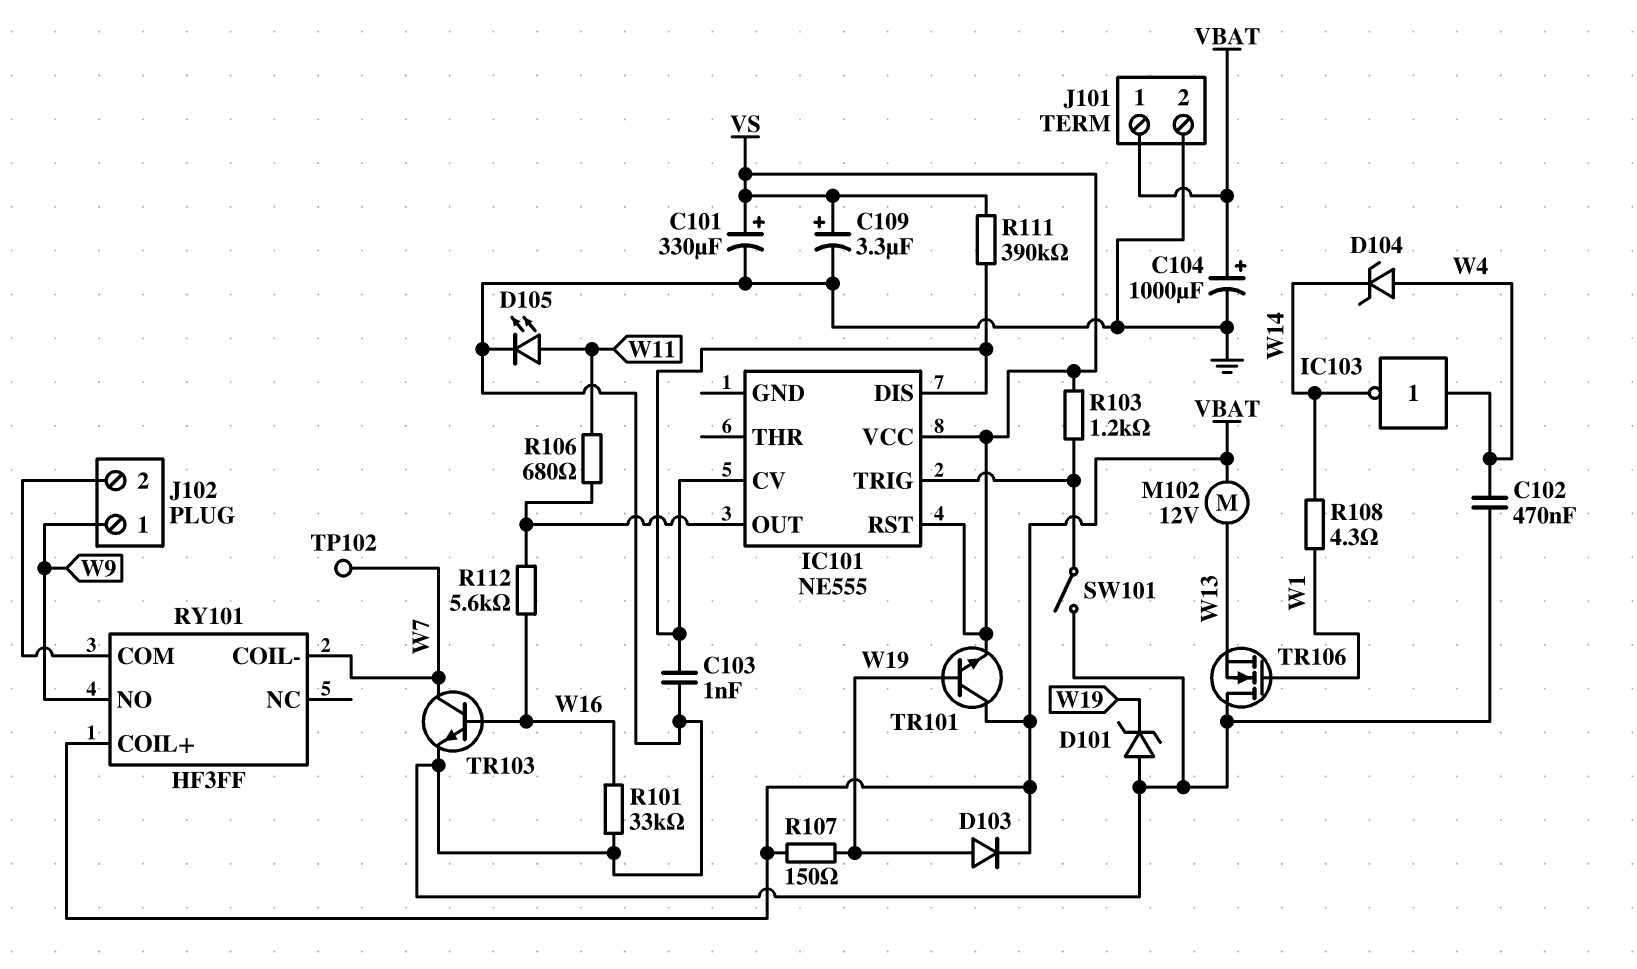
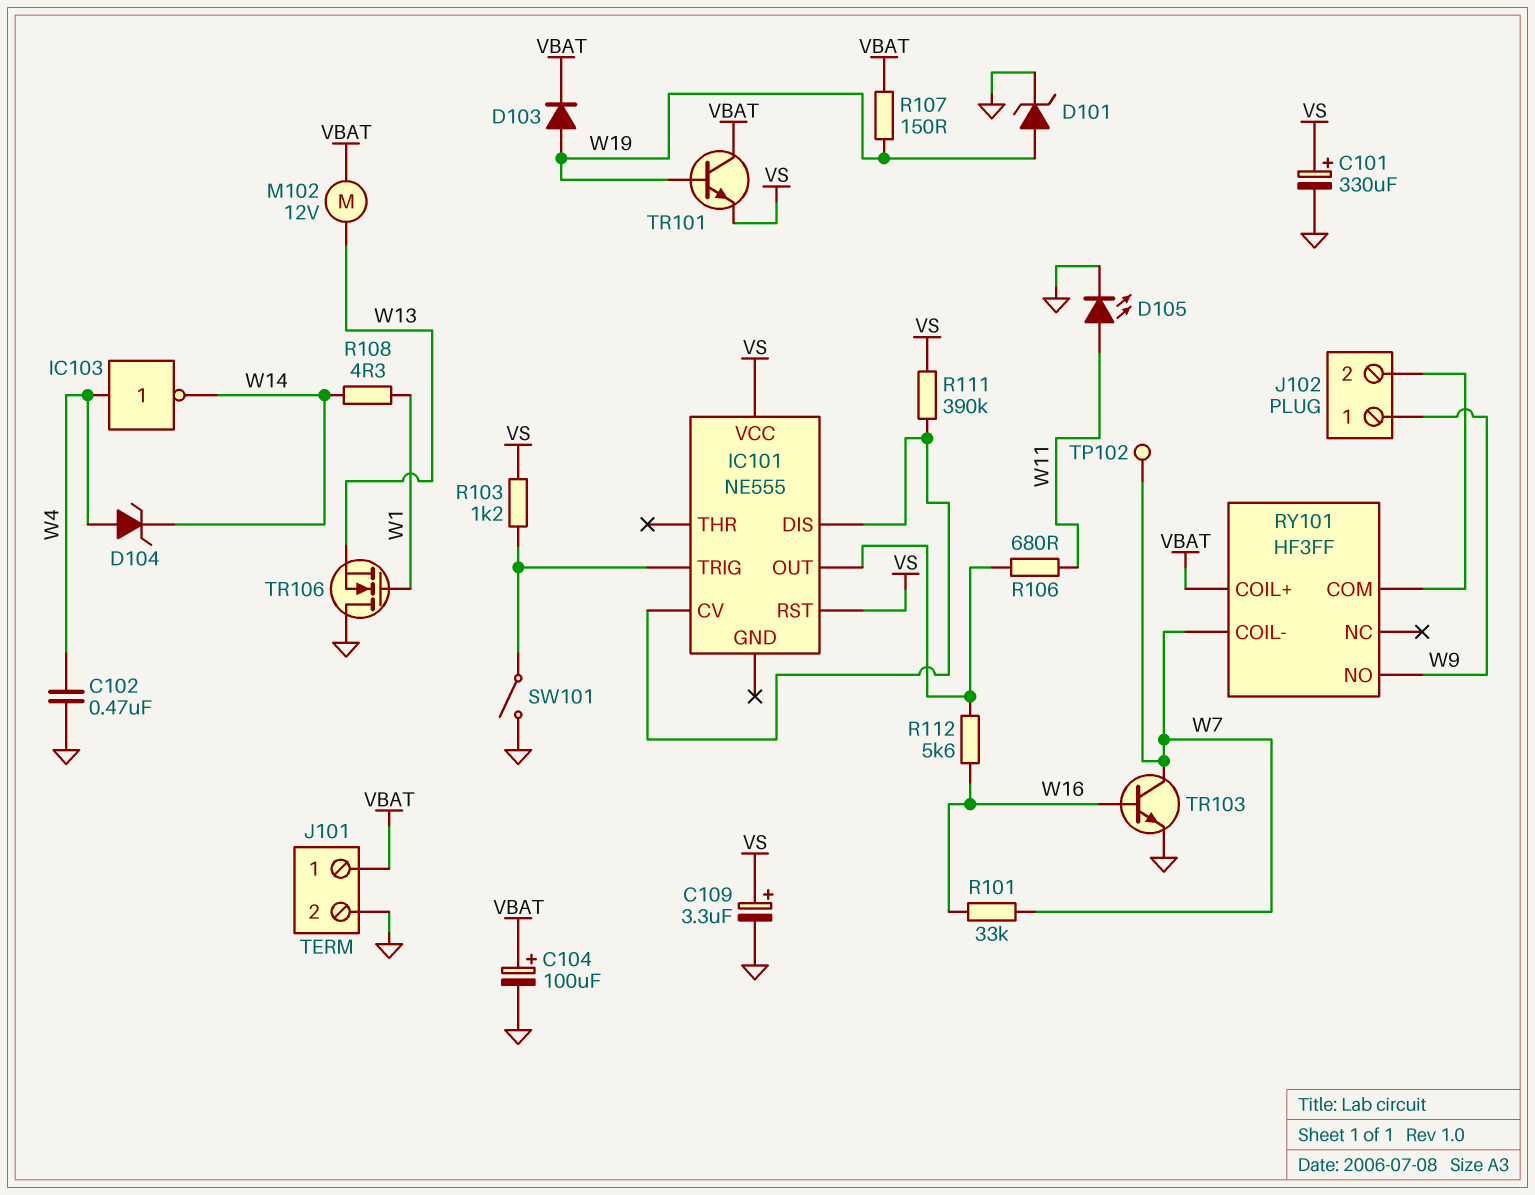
C103: 1nF (GND, IC101/CV) -> none
C104: 1000uF (plus VBAT, minus GND) -> 100uF (plus VBAT, minus GND)
D101: zener (A GND, K W19) -> zener (A W19, K GND)
R101: 33k (GND, W16) -> 33k (W7, W16)

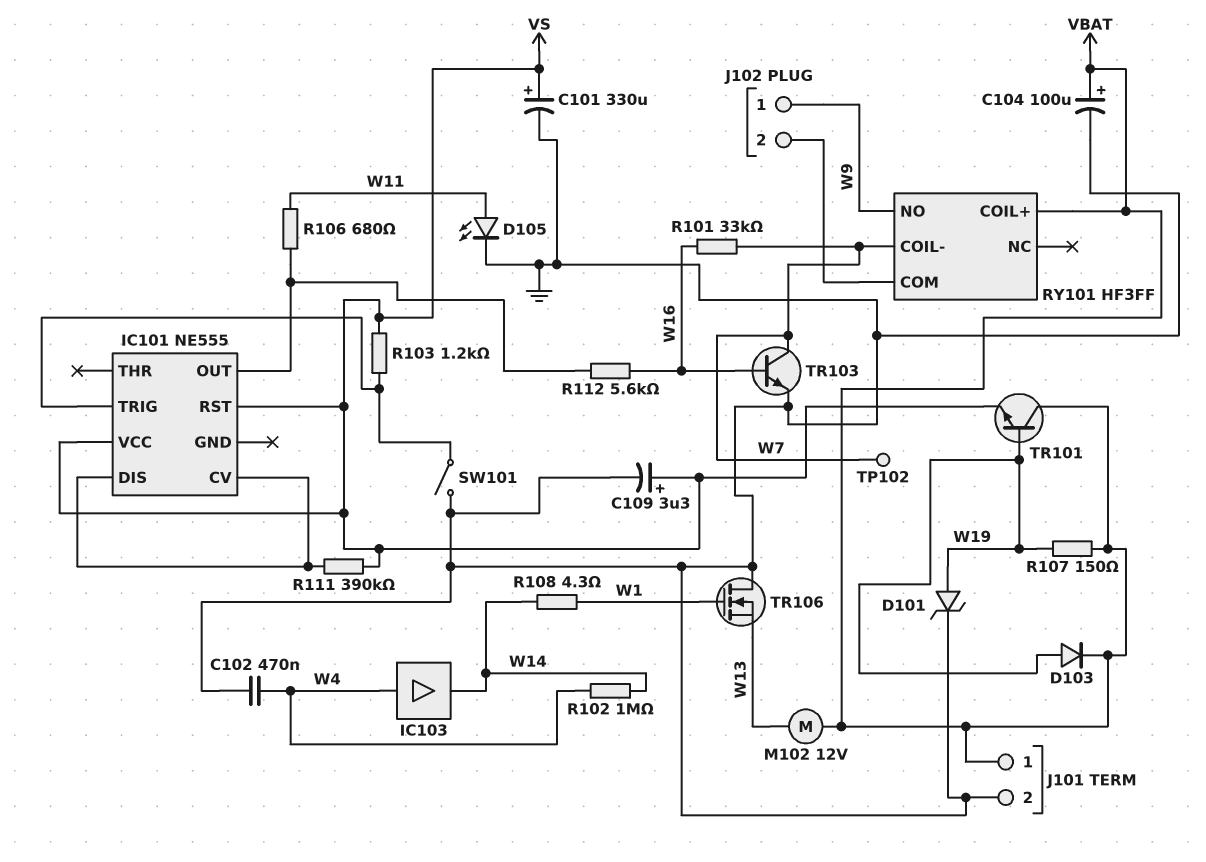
D104: zener (A W4, K W14) -> none
IC103: NOT (in W4, out W14) -> buffer (in W4, out W14)
R102: none -> 1M (W4, W14)

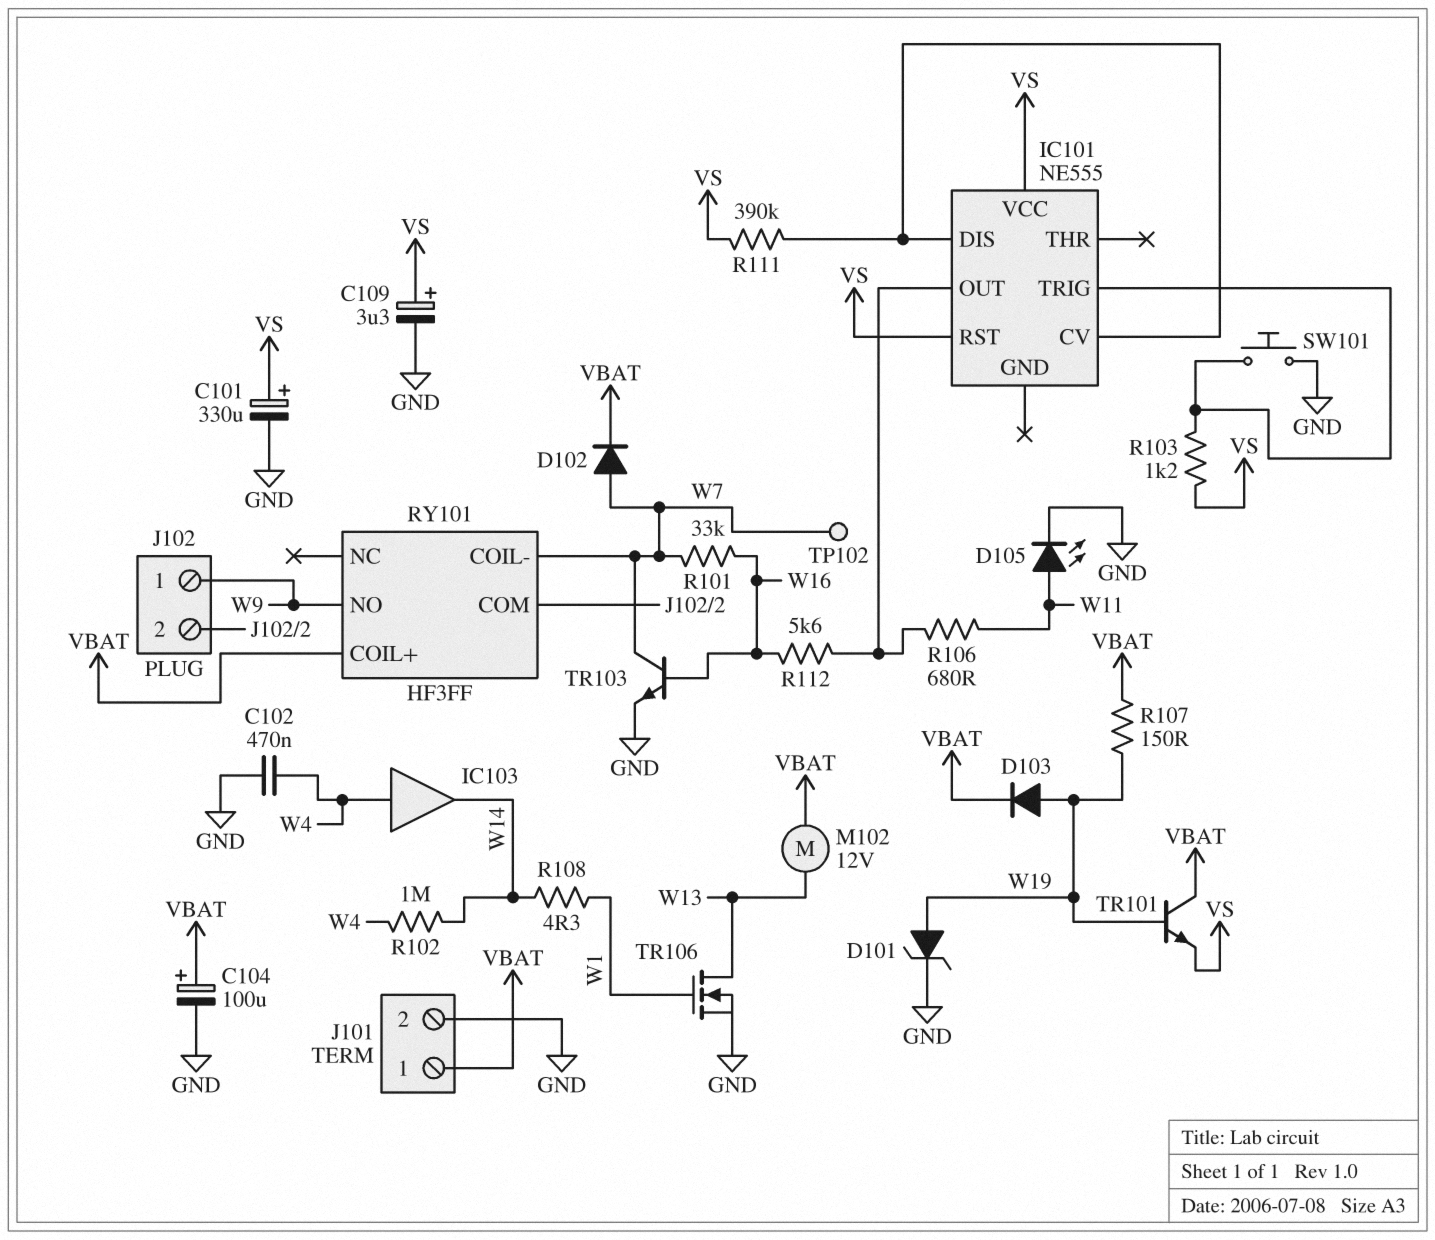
D102: none -> diode (A W7, K VBAT)
SW101: switch (GND, IC101/TRIG) -> button (GND, IC101/TRIG)
TR106: NMOS (G W1, D GND, S W13) -> NMOS (G W1, D W13, S GND)

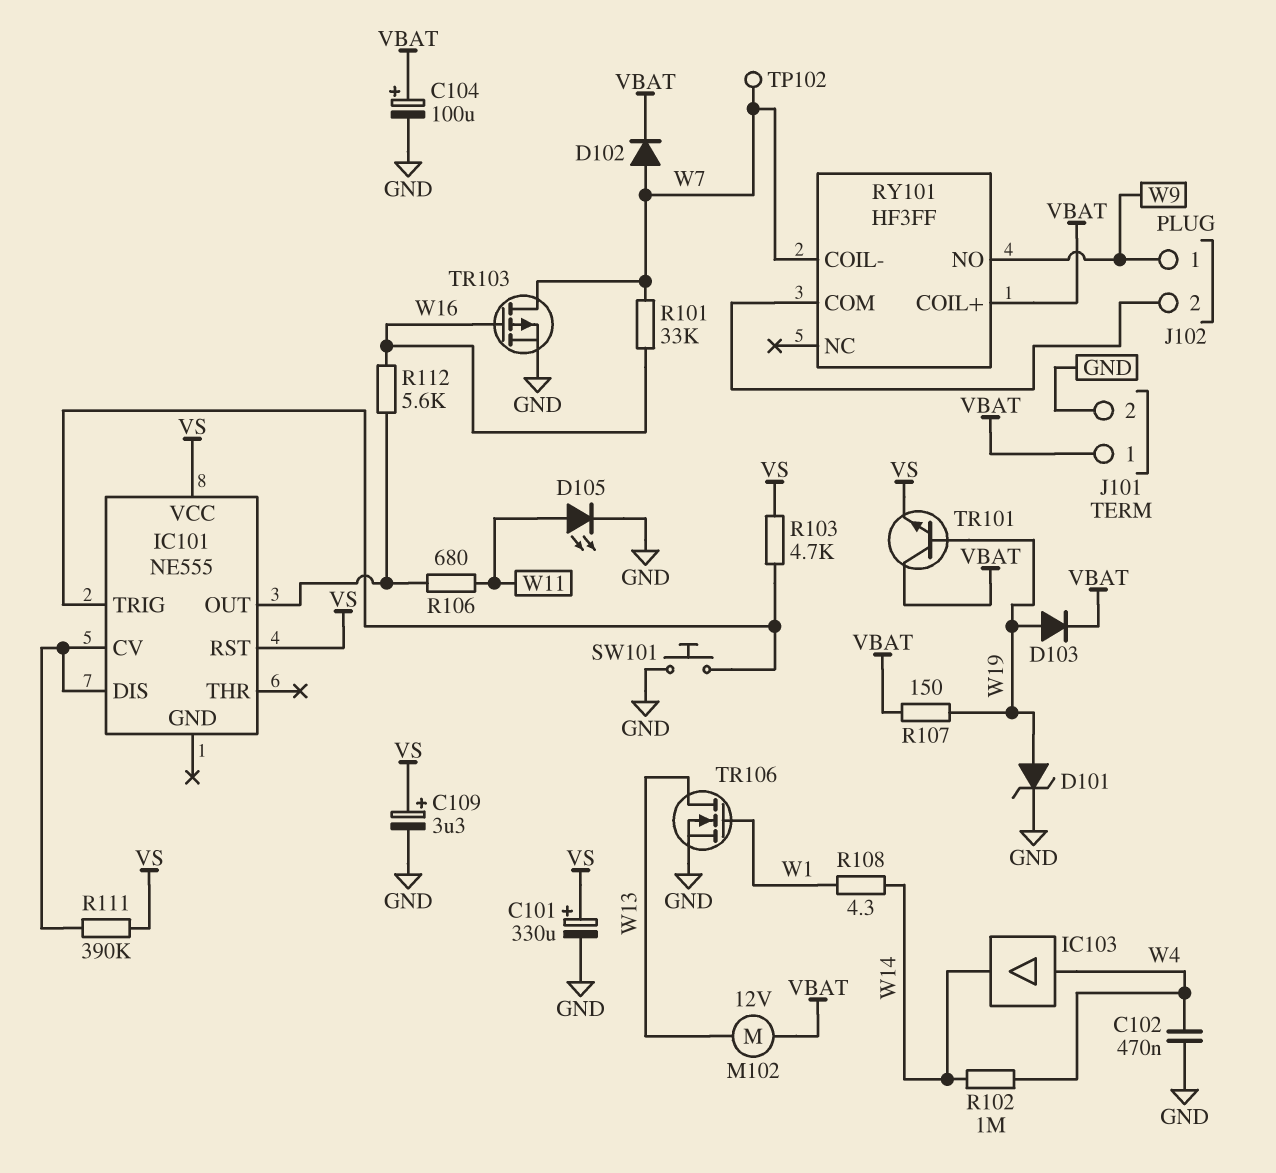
R103: 1.2k (IC101/TRIG, VS) -> 4.7k (IC101/TRIG, VS)
TR103: NPN (B W16, C W7, E GND) -> PMOS (G W16, D W7, S GND)

